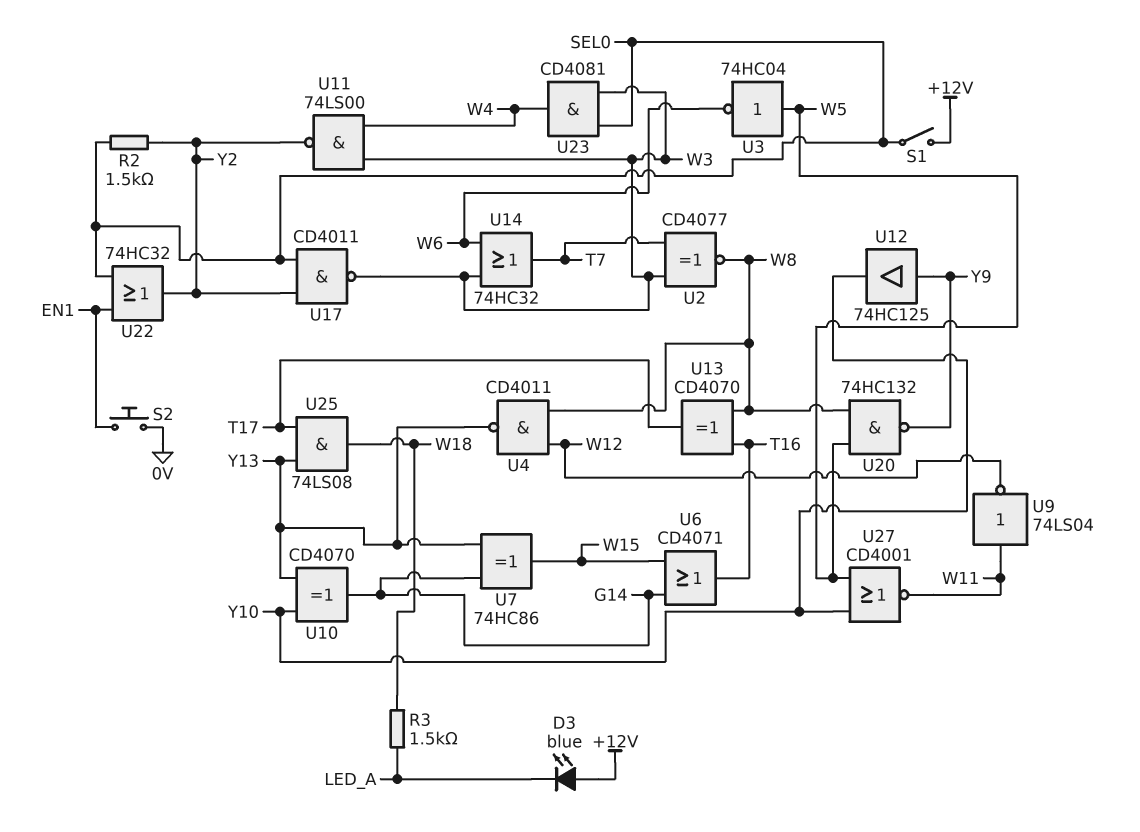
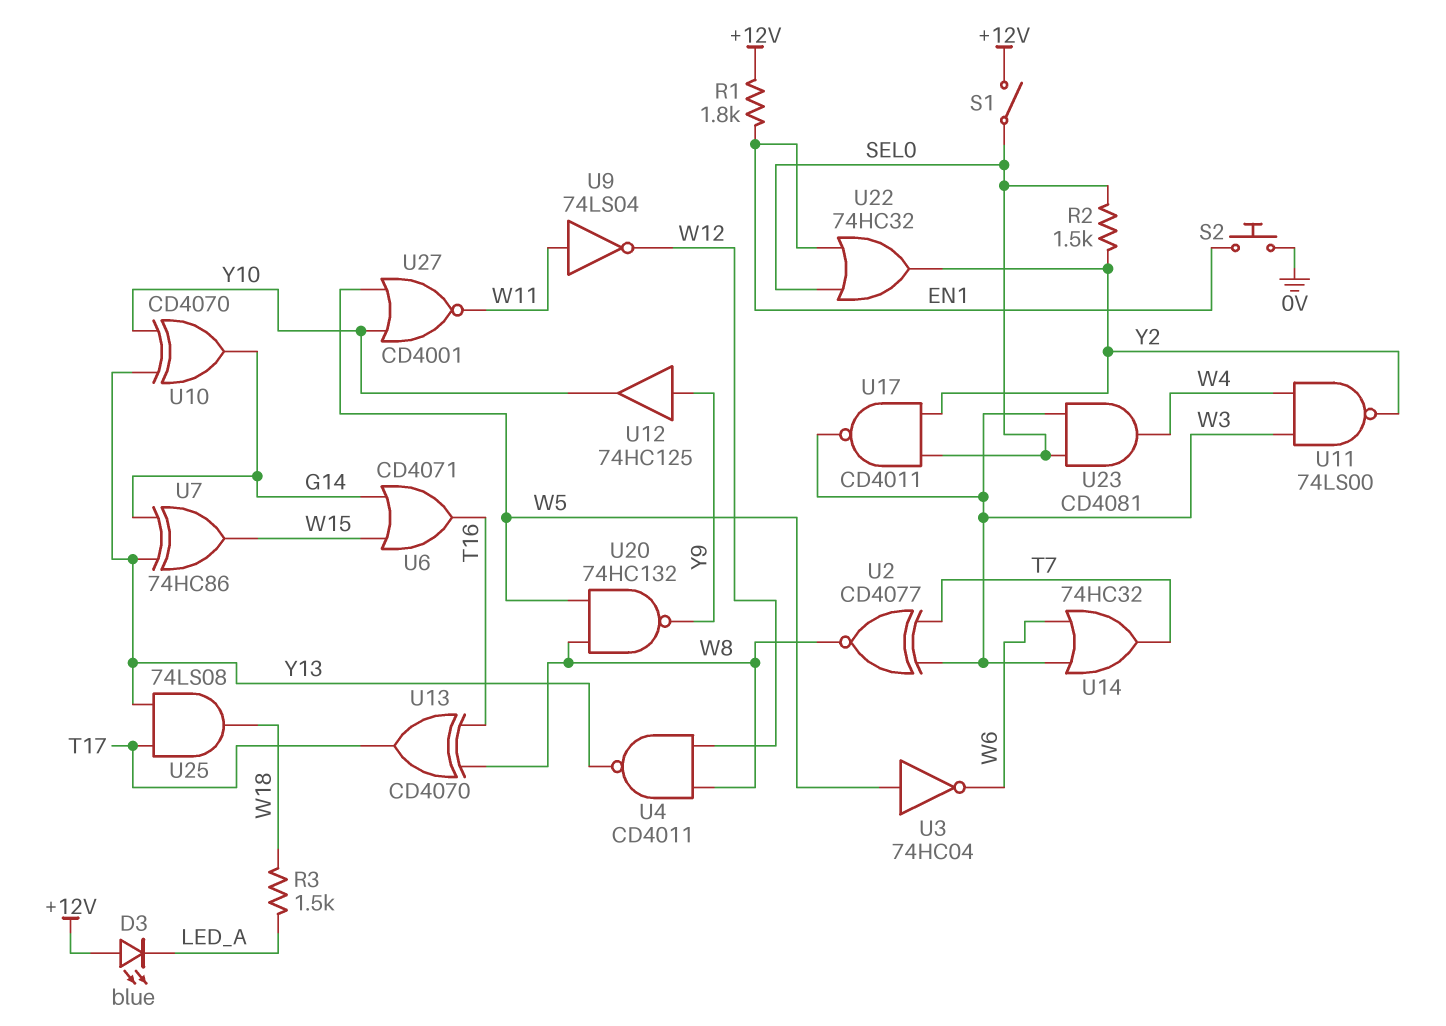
R1: none -> 1.8k (+12V, EN1)

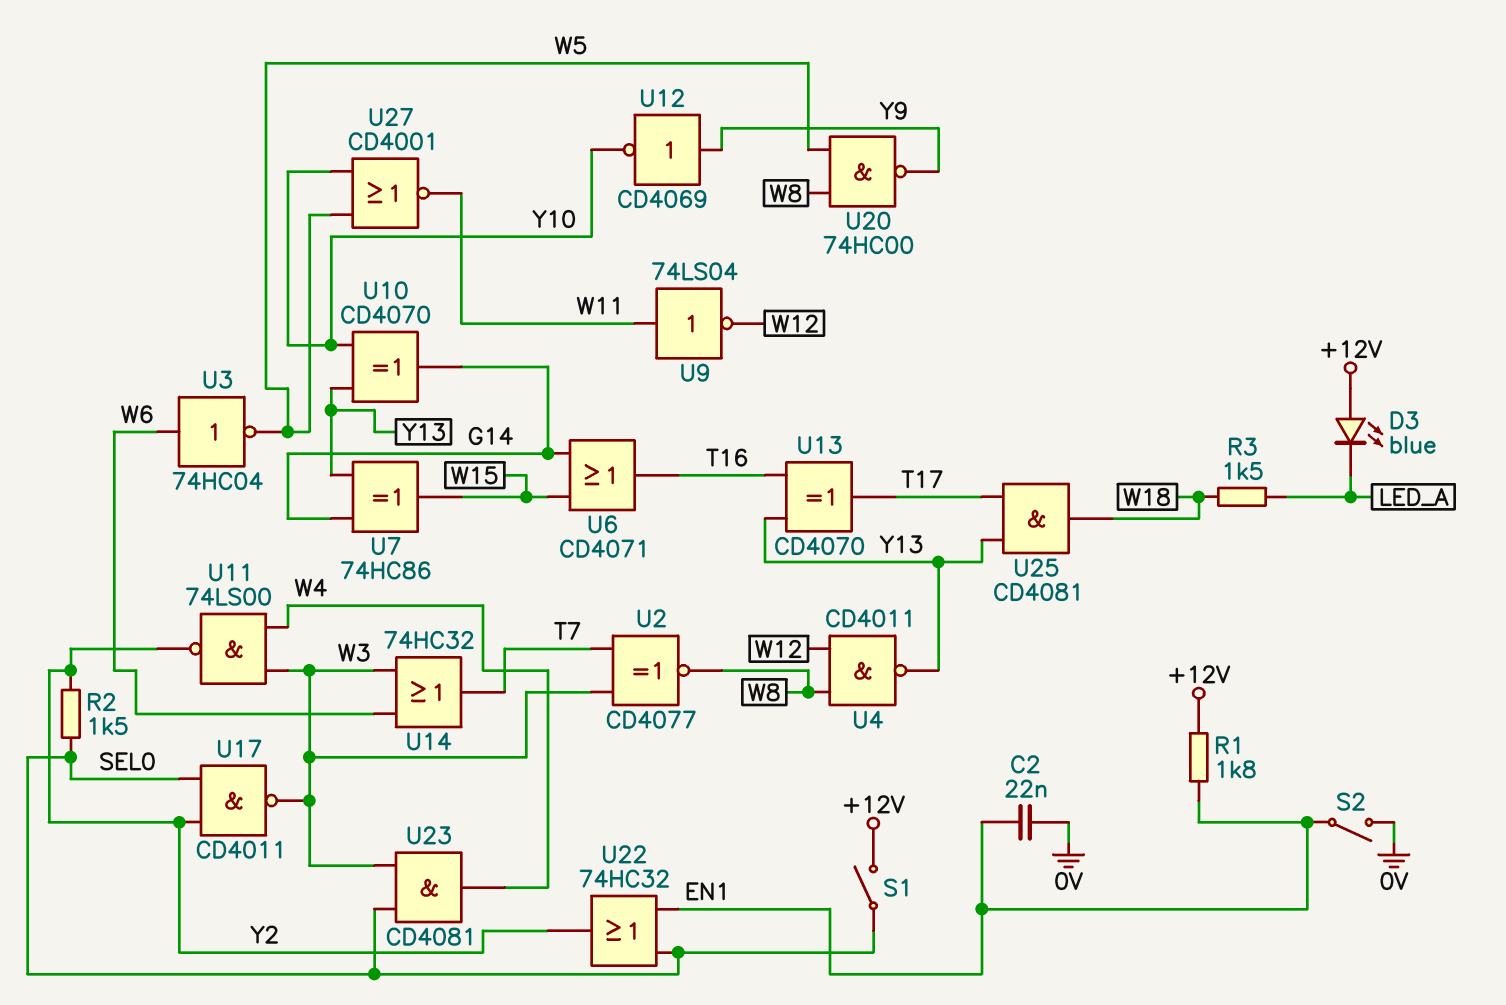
C2: none -> 22nF (0V, EN1)
S2: button (0V, EN1) -> switch (0V, EN1)
U3: NOT 74HC04 (in W5, out W6) -> NOT 74HC04 (in W6, out W5)
U12: buffer 74HC125 (in Y9, out Y10) -> NOT CD4069 (in Y9, out Y10)
U13: XOR CD4070 (in T16, in W8, out T17) -> XOR CD4070 (in T16, in Y13, out T17)
U20: NAND 74HC132 (in W5, in W8, out Y9) -> NAND 74HC00 (in W5, in W8, out Y9)
U25: AND 74LS08 (in T17, in Y13, out W18) -> AND CD4081 (in T17, in Y13, out W18)

